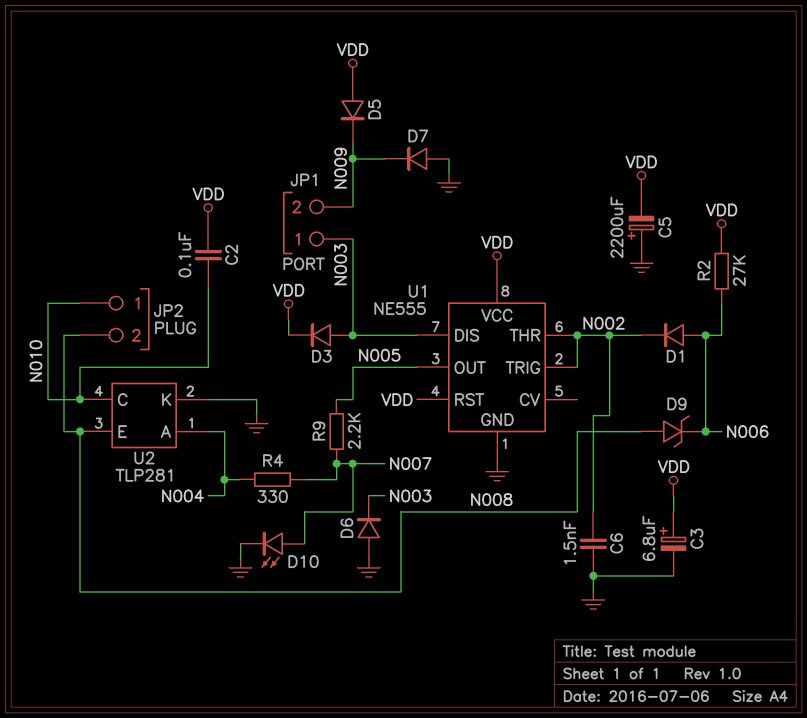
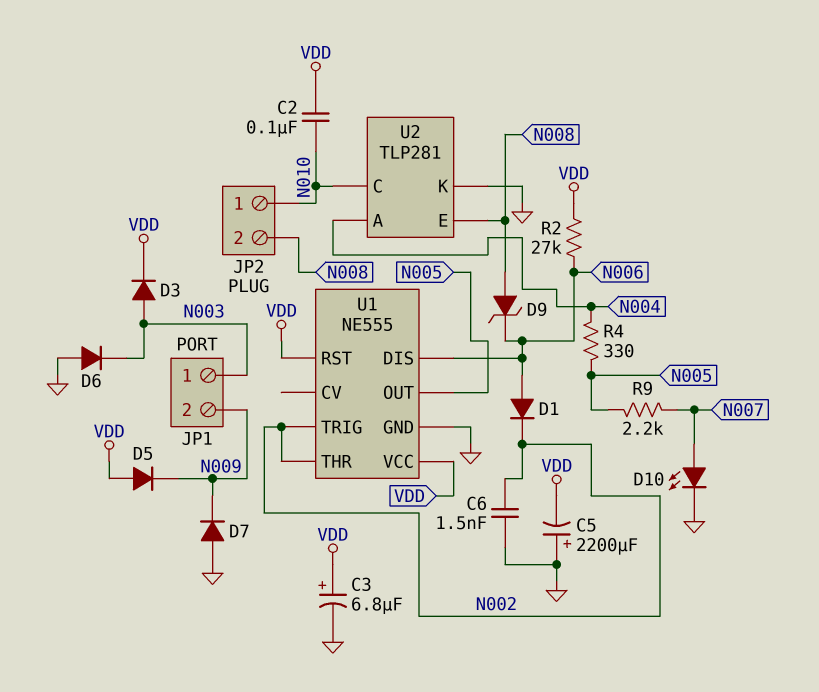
R4: 330 (N004, N007) -> 330 (N004, N005)
U1 pin DIS: N003 -> N006

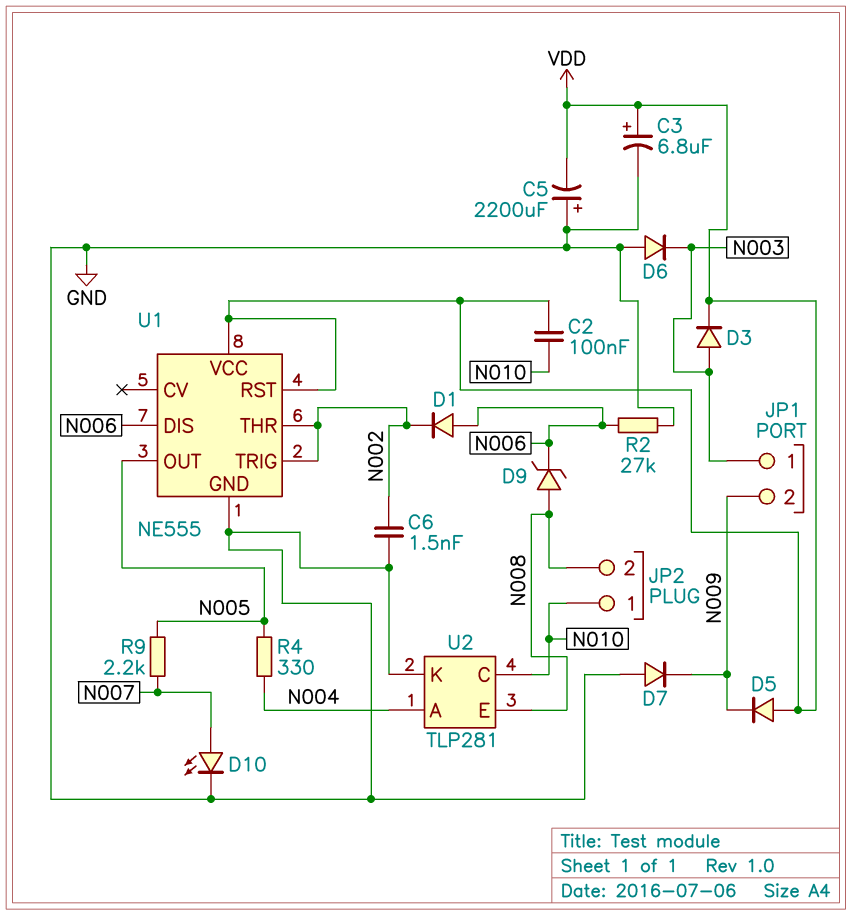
R2: 27k (N006, VDD) -> 27k (GND, N006)

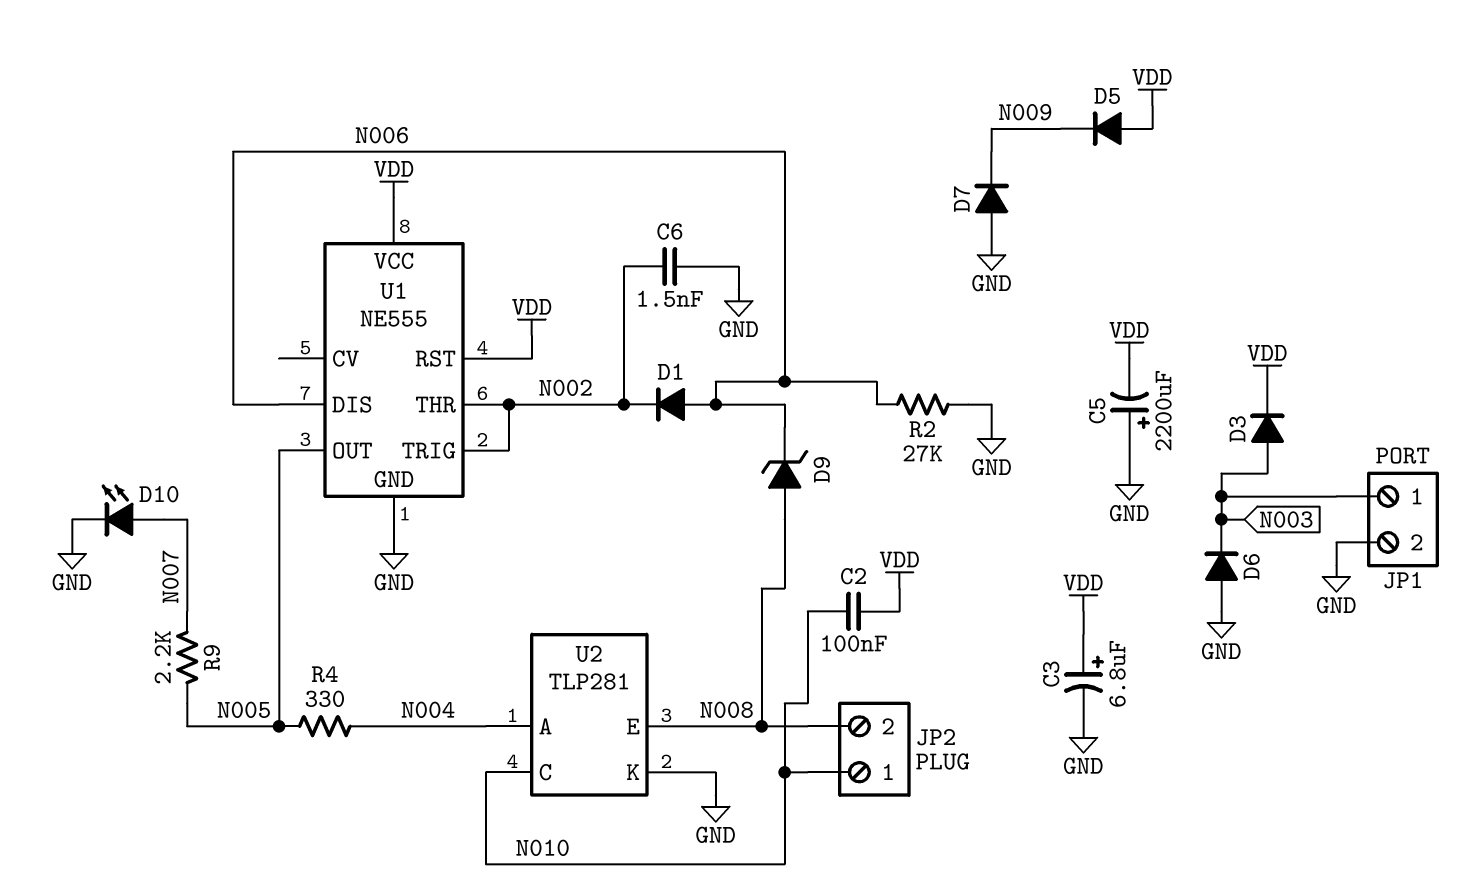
JP1 pin 2: N009 -> GND

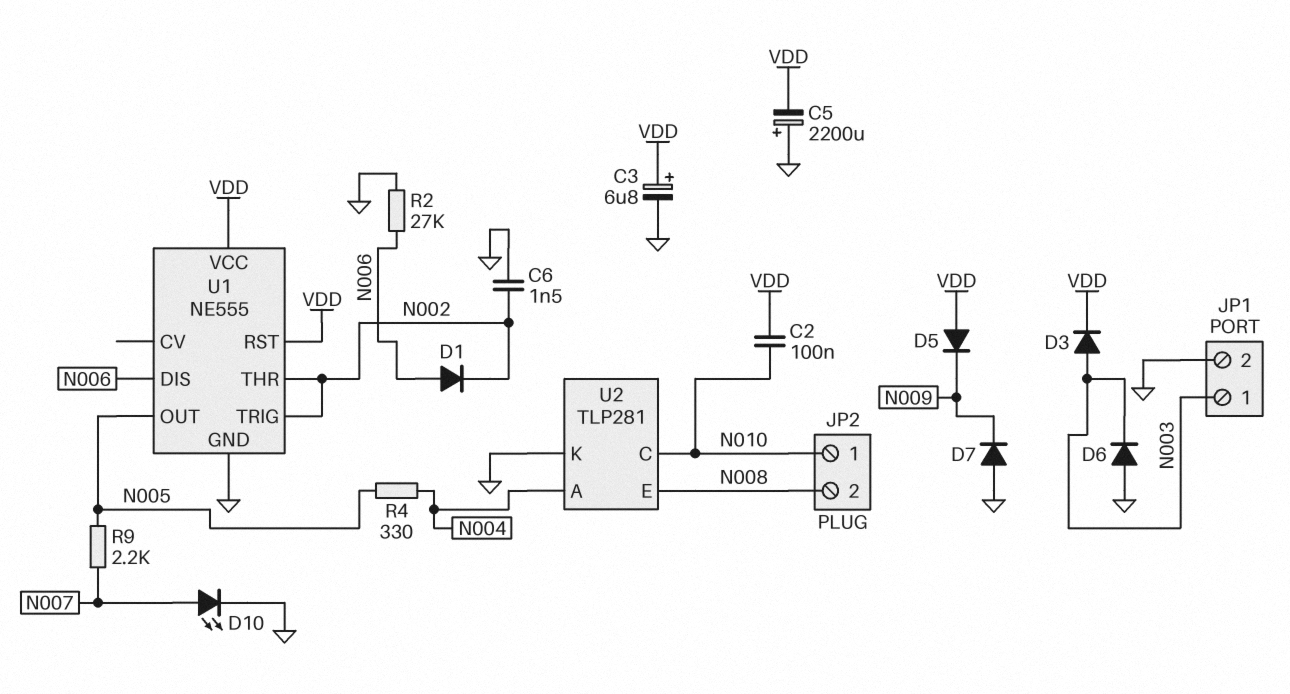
D9: zener (A N008, K N006) -> none

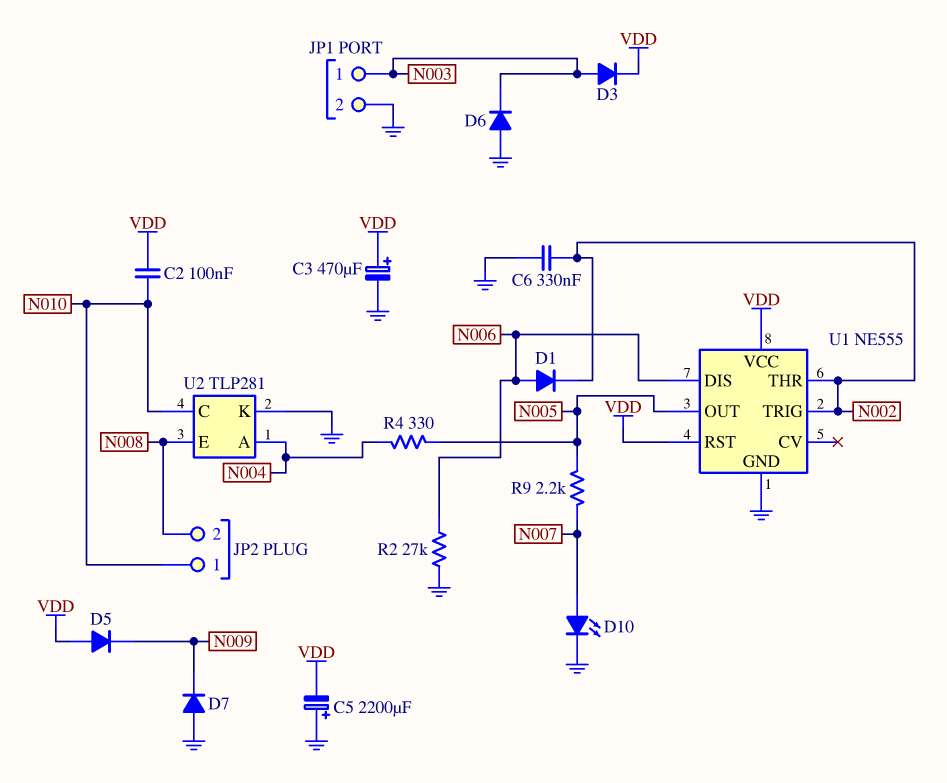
C3: 6.8uF (plus VDD, minus GND) -> 470uF (plus VDD, minus GND)
C6: 1.5nF (GND, N002) -> 330nF (GND, N002)

